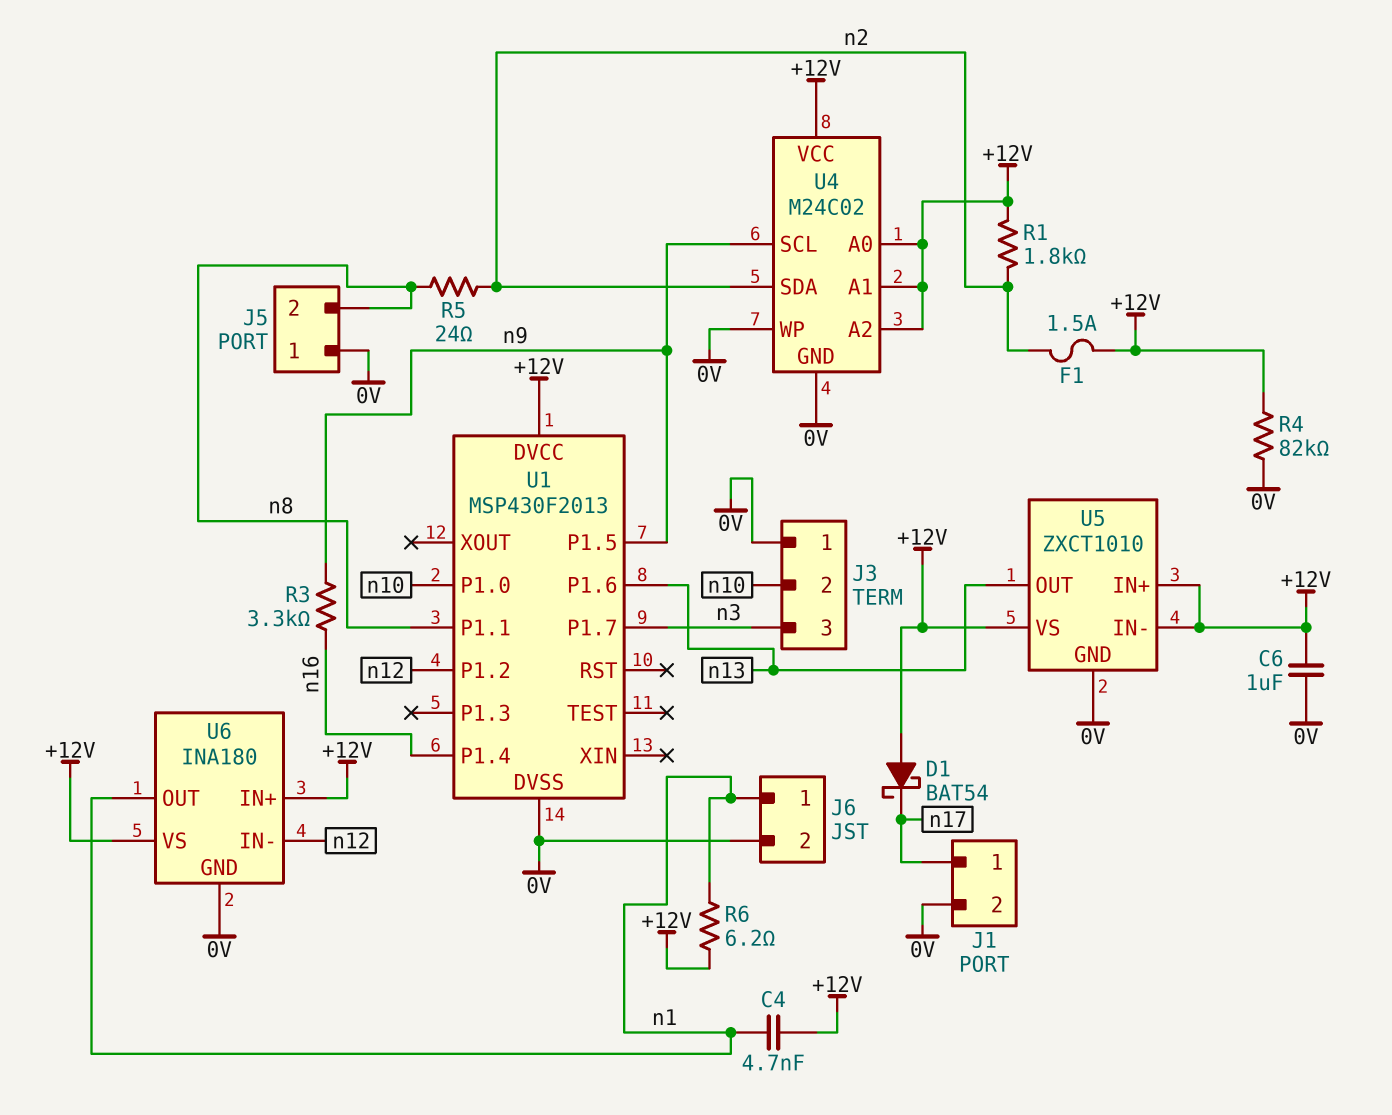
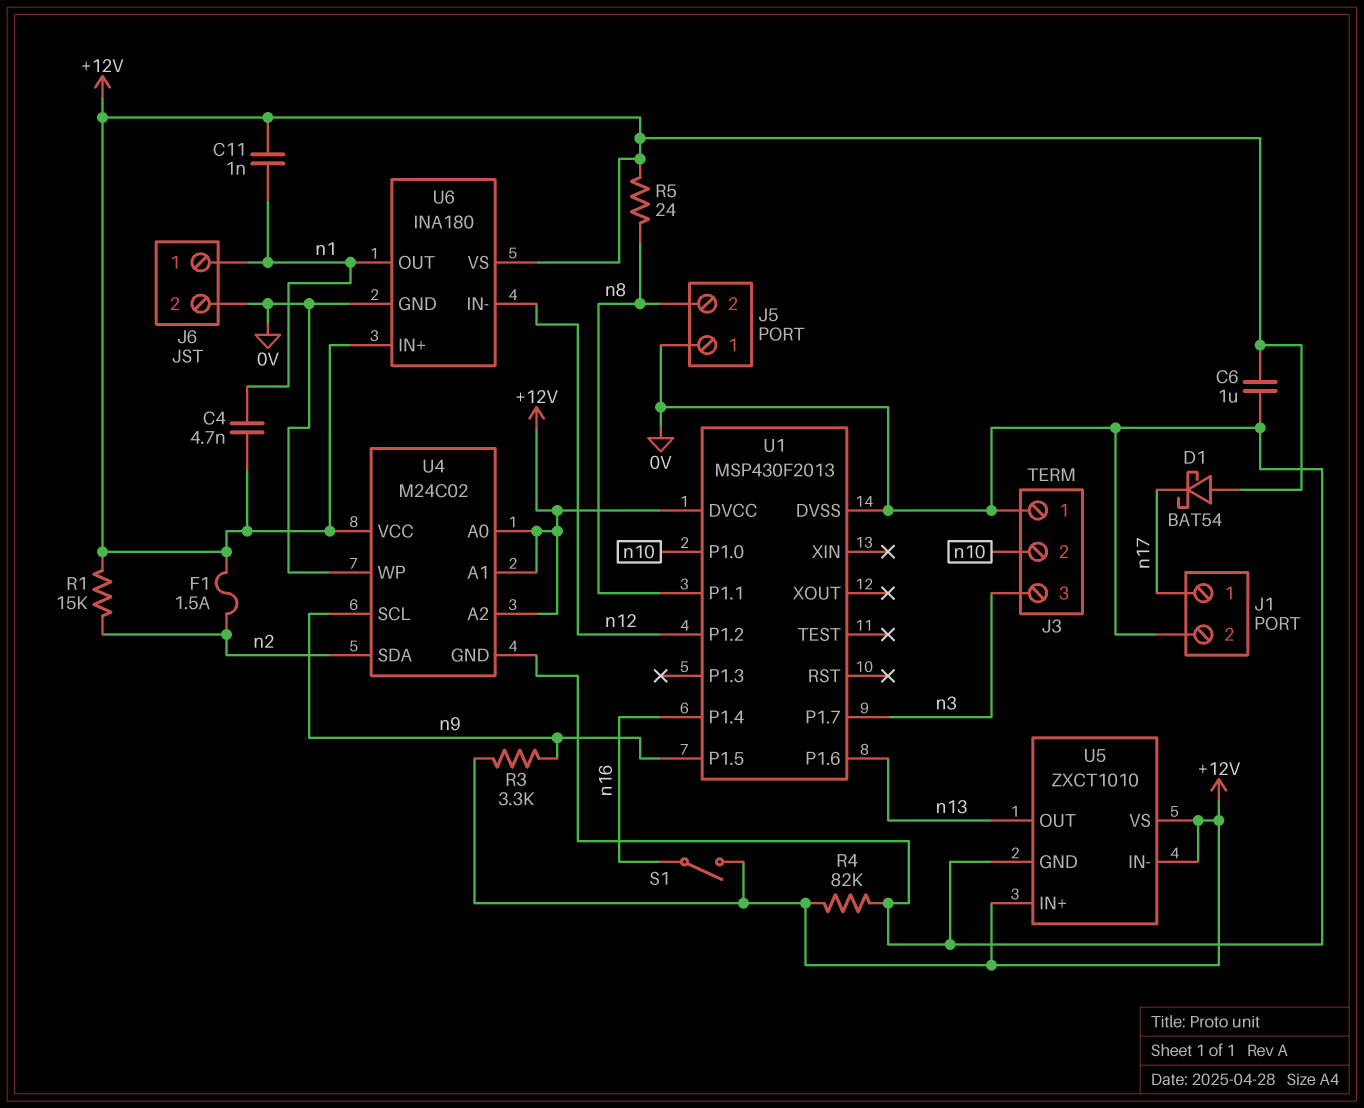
C11: none -> 1nF (+12V, n1)
R1: 1.8k (+12V, n2) -> 15k (+12V, n2)
R3: 3.3k (n9, n16) -> 3.3k (+12V, n9)
R5: 24 (n2, n8) -> 24 (+12V, n8)
R6: 6.2 (+12V, n1) -> none
S1: none -> switch (+12V, n16)

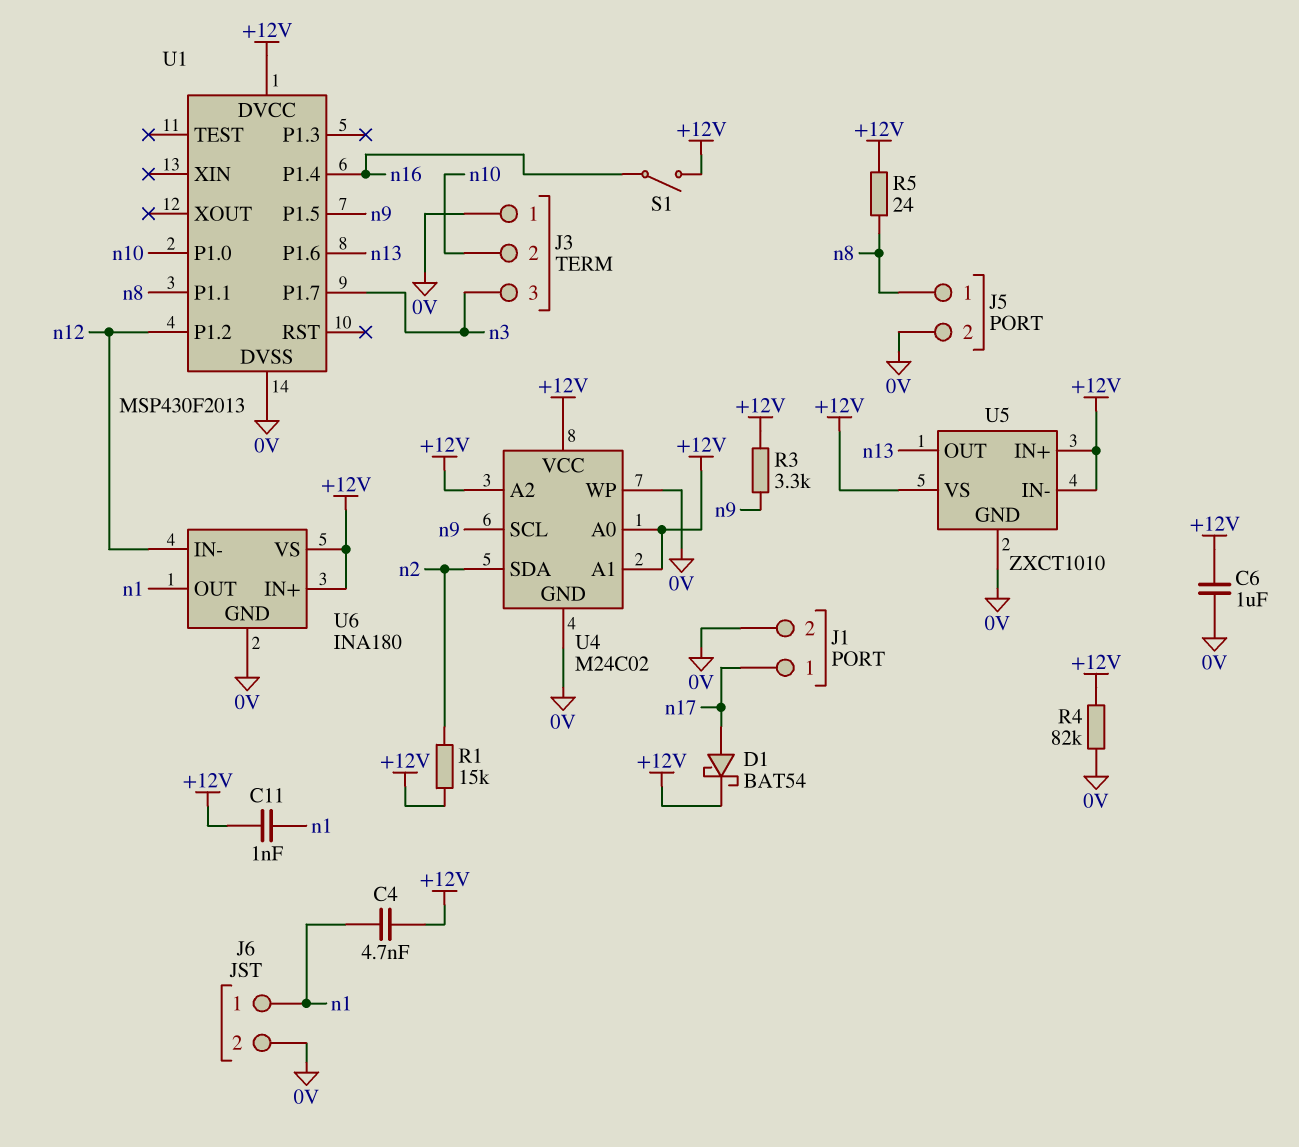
D1: schottky BAT54 (A +12V, K n17) -> schottky BAT54 (A n17, K +12V)
F1: 1.5A (+12V, n2) -> none
J5 pin 1: 0V -> n8
J5 pin 2: n8 -> 0V

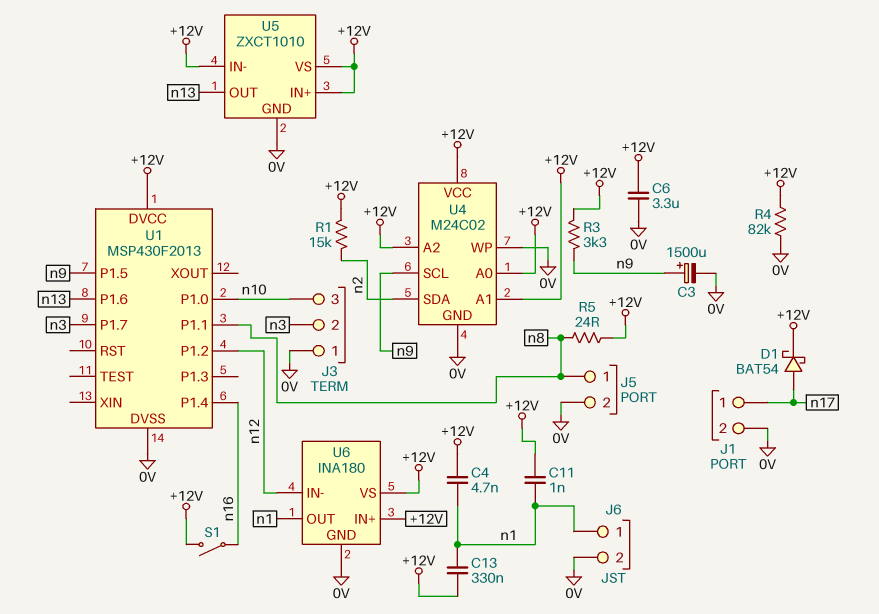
C3: none -> 1500uF (plus n9, minus 0V)
C6: 1uF (+12V, 0V) -> 3.3uF (+12V, 0V)
C13: none -> 330nF (+12V, n1)
J3 pin 2: n10 -> n3
J3 pin 3: n3 -> n10

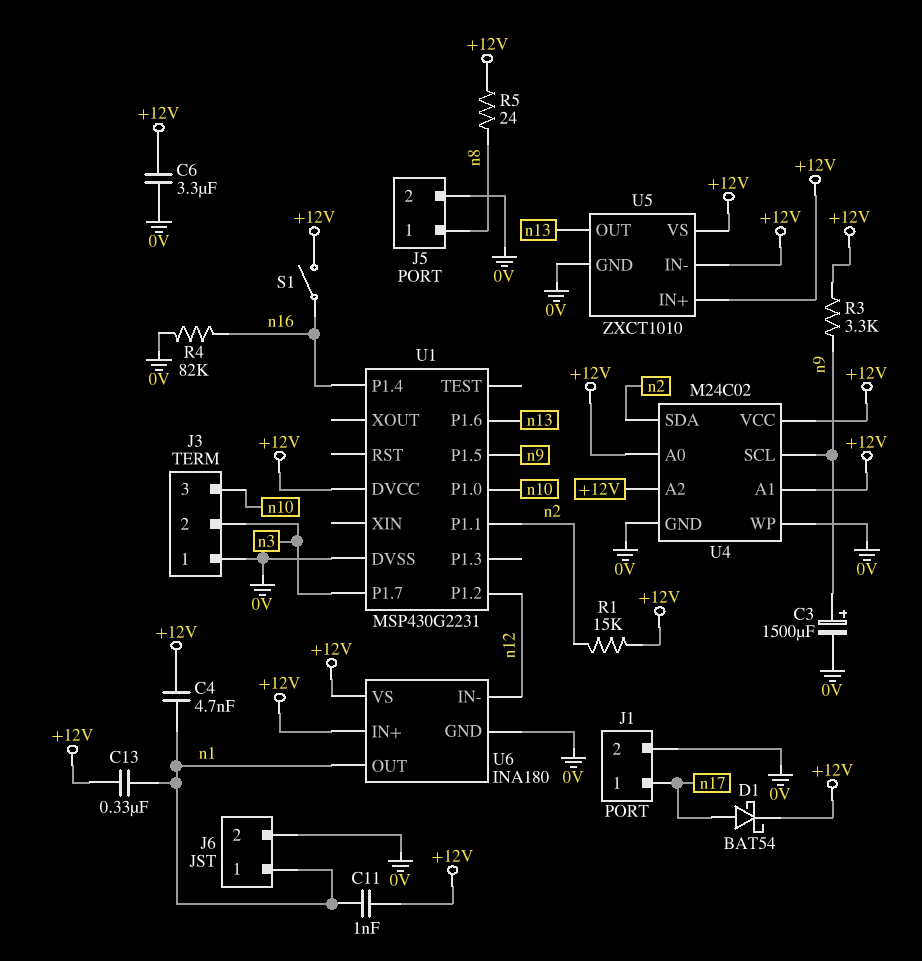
R4: 82k (+12V, 0V) -> 82k (0V, n16)
U1: MSP430F2013 -> MSP430G2231
U1 pin P1.1: n8 -> n2

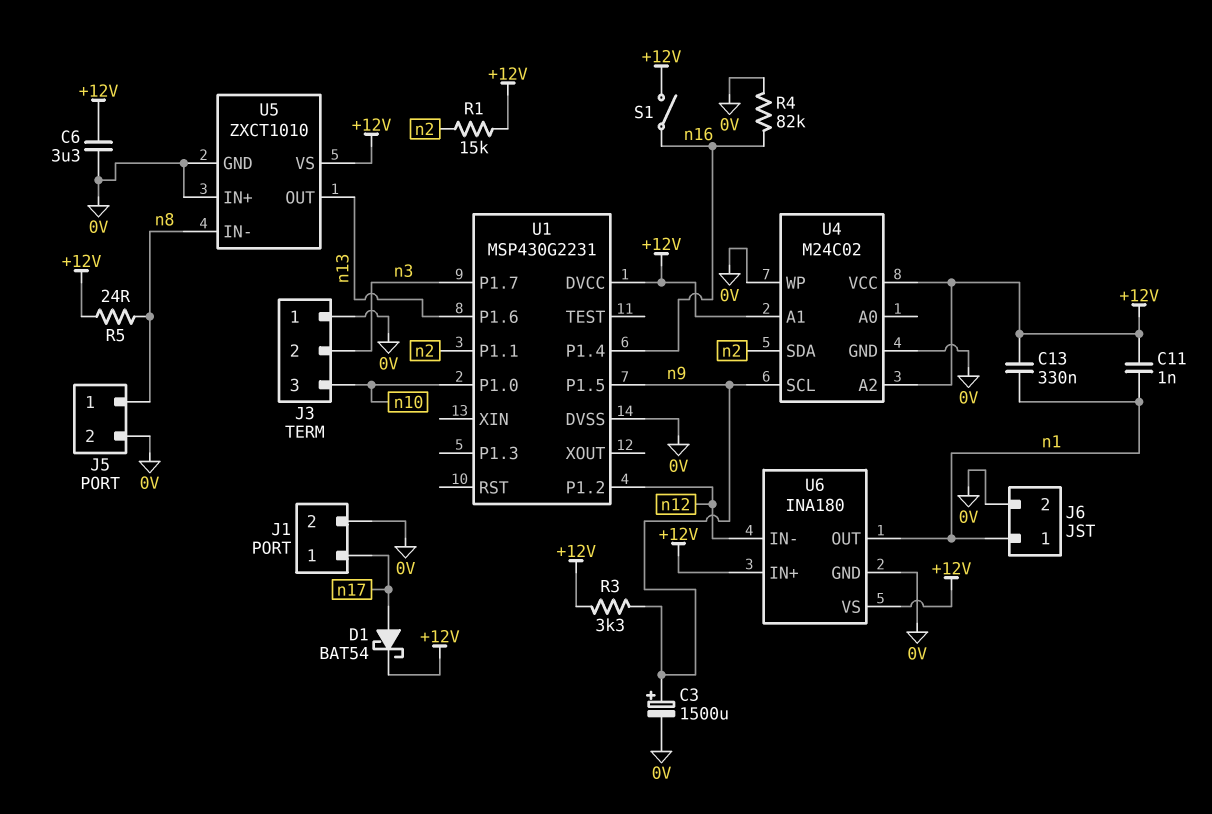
C4: 4.7nF (+12V, n1) -> none
U4 pin A0: +12V -> none
U5 pin IN+: +12V -> 0V
U5 pin IN-: +12V -> n8

